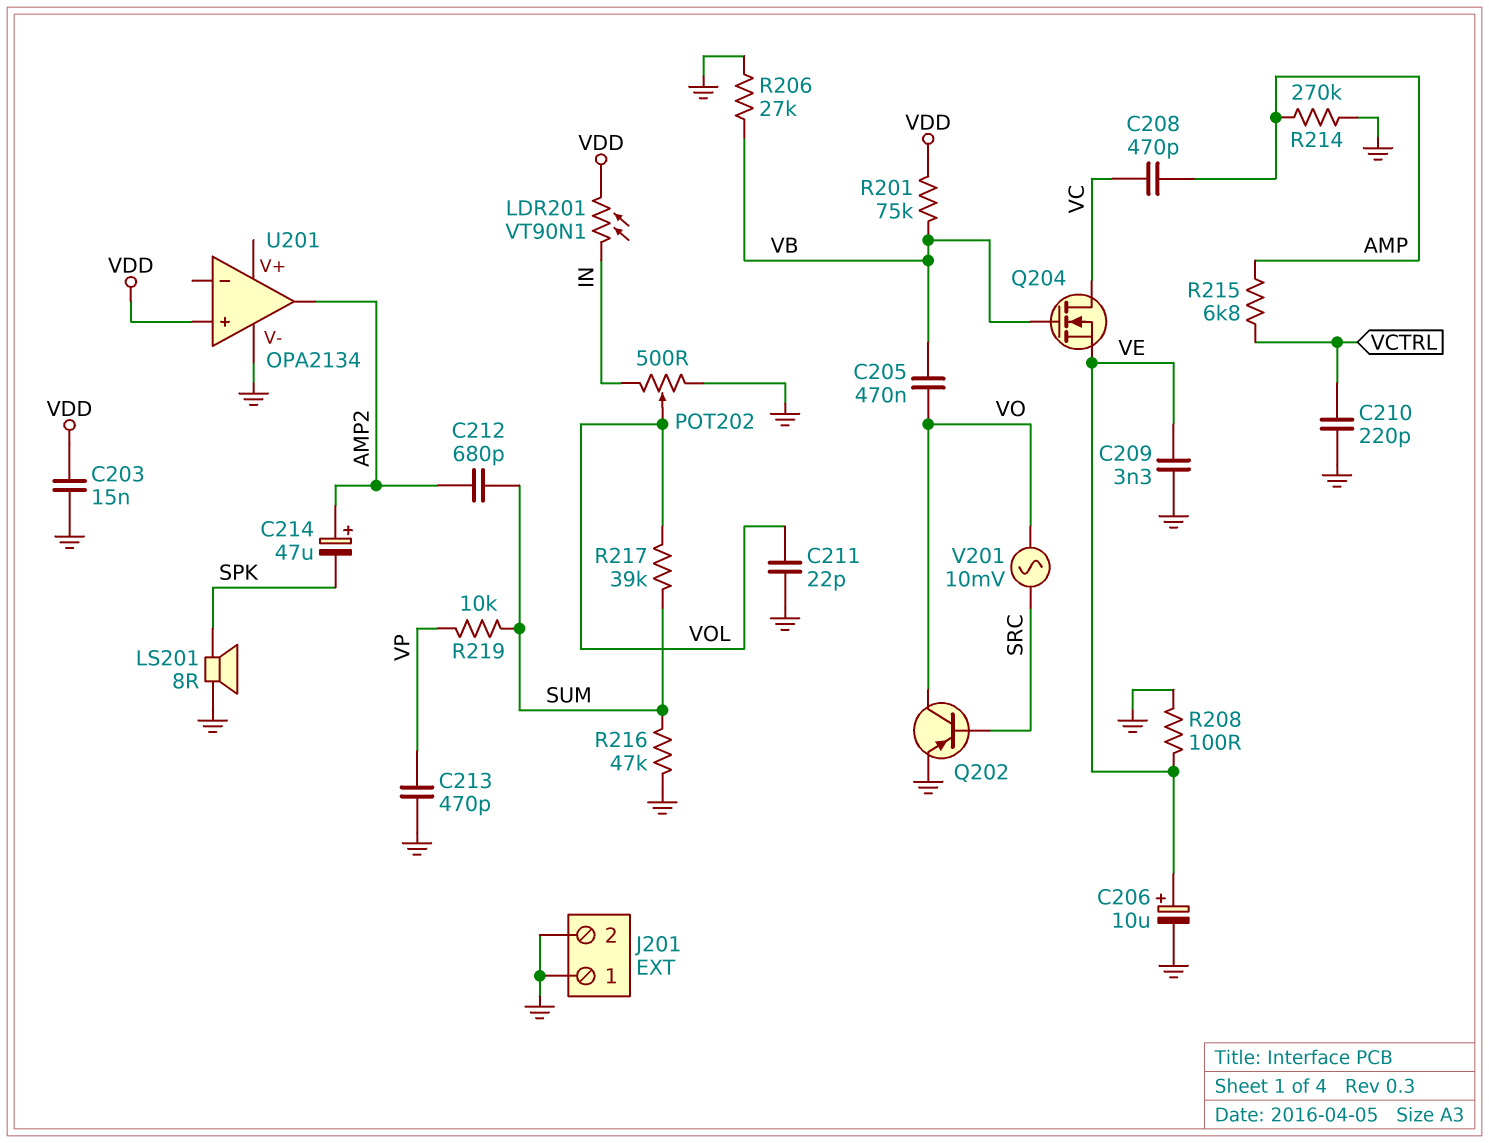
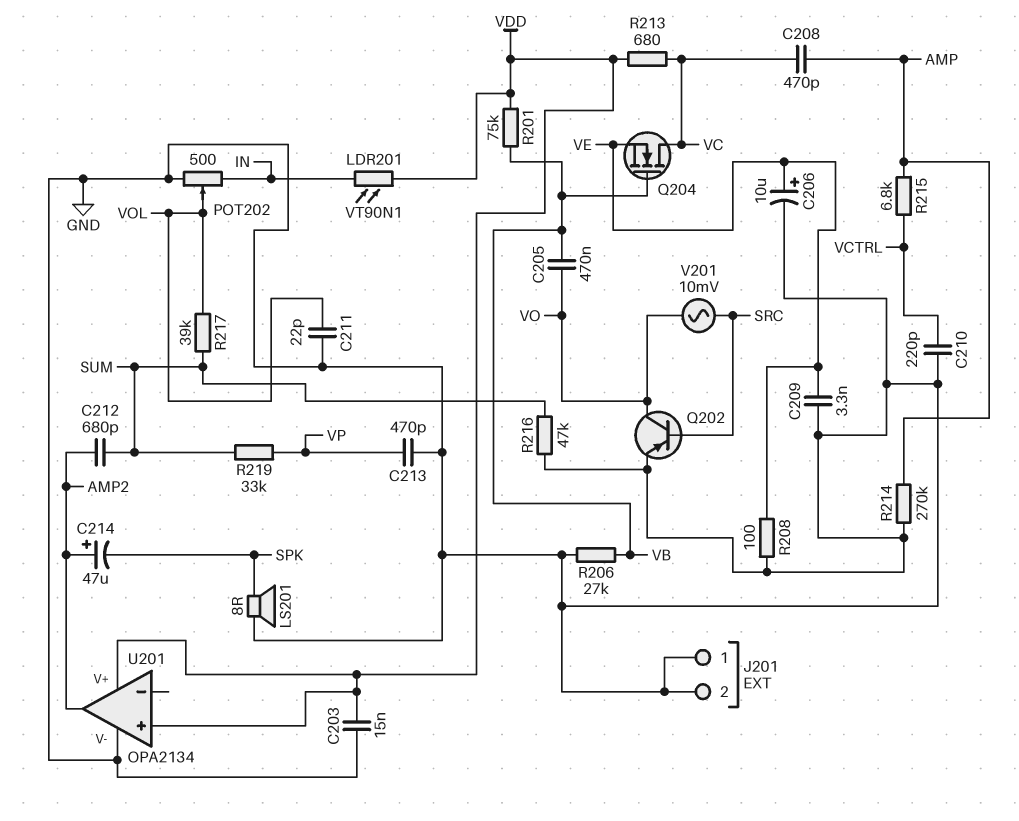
R213: none -> 680 (VC, VDD)
R219: 10k (SUM, VP) -> 33k (SUM, VP)
U201 pin V+: none -> VDD

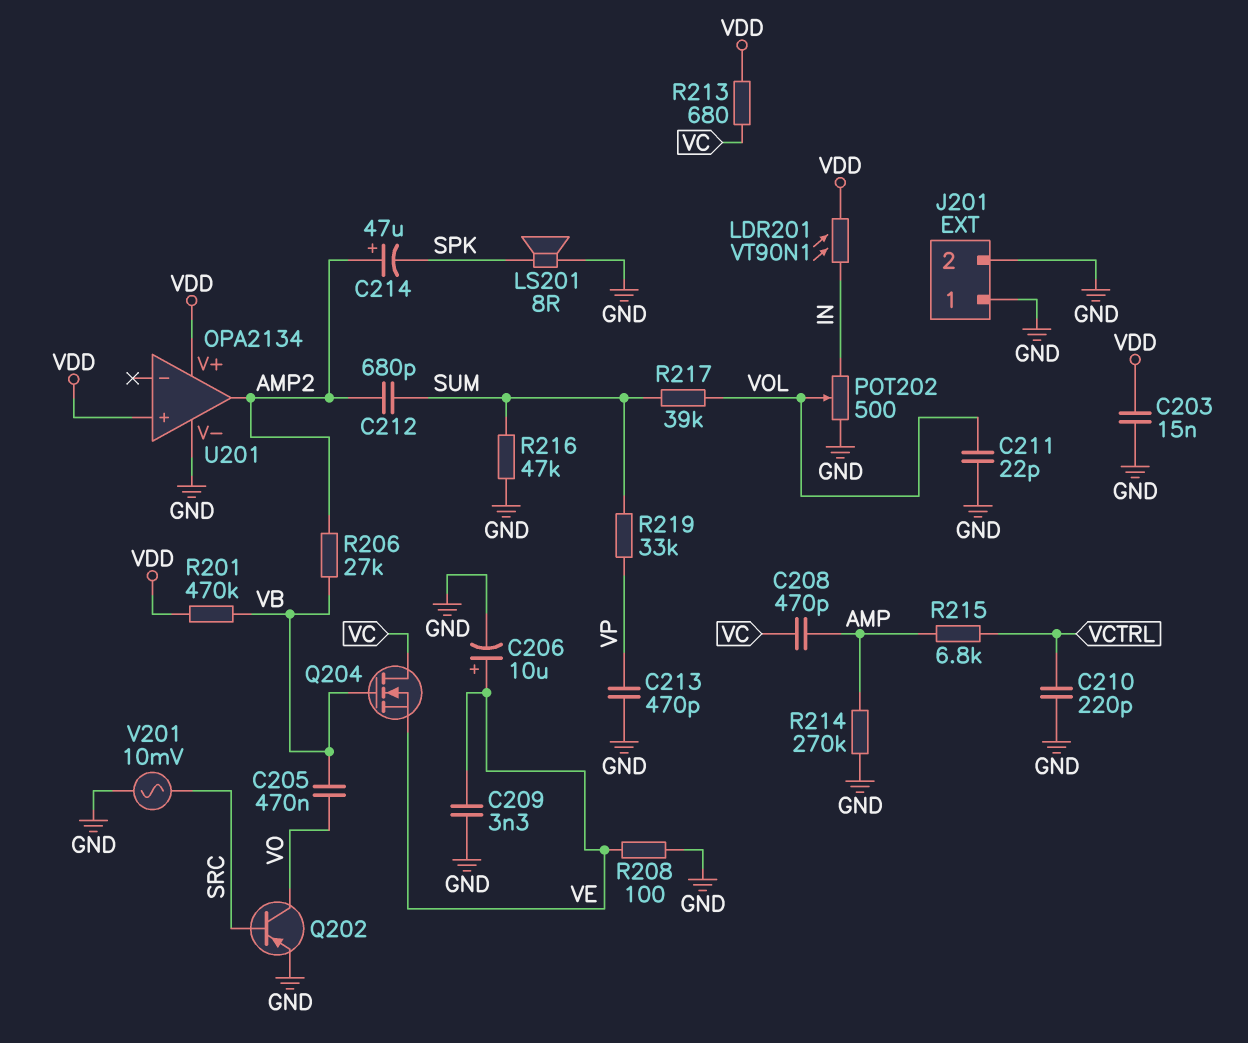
R201: 75k (VB, VDD) -> 470k (VB, VDD)
R206: 27k (GND, VB) -> 27k (AMP2, VB)
V201: AC 10mV (SRC, VO) -> AC 10mV (GND, SRC)

